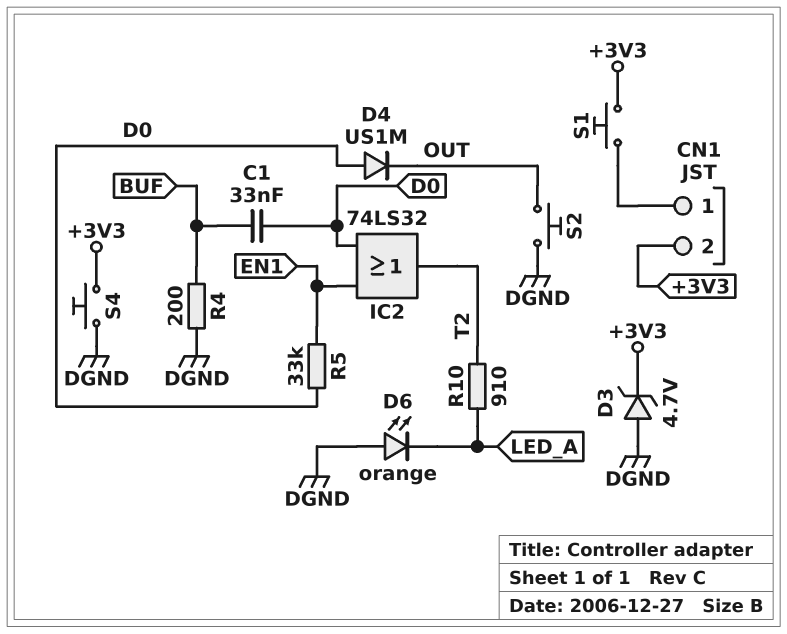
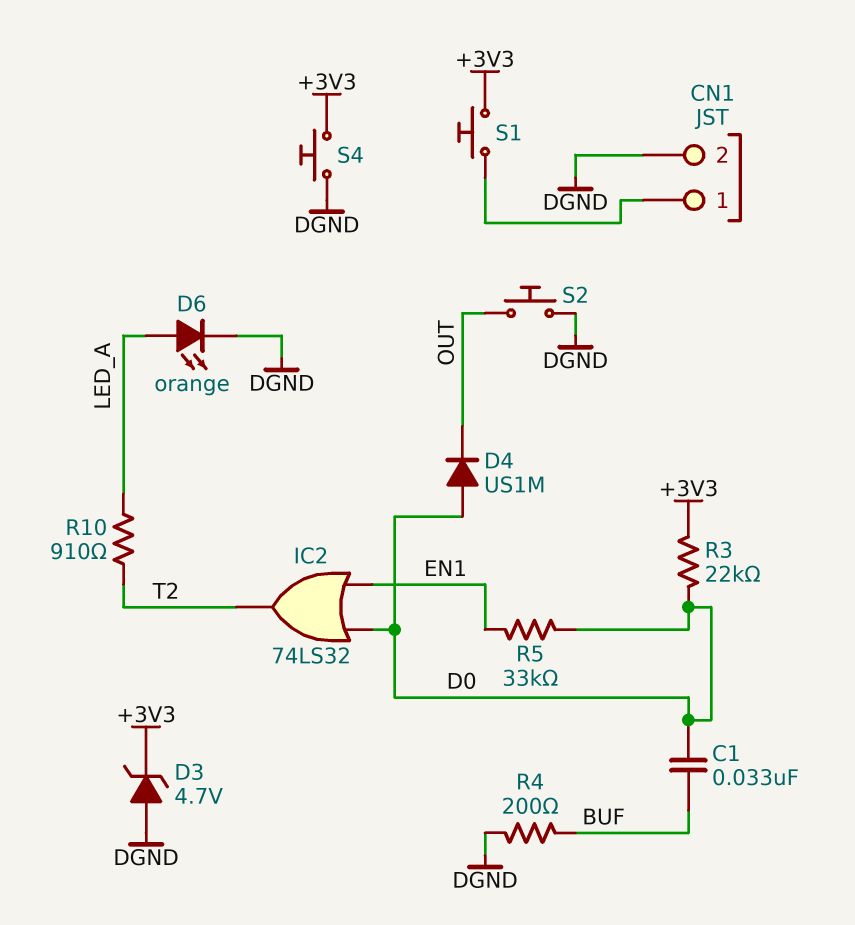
CN1 pin 2: +3V3 -> DGND
D6: LED orange (A DGND, K LED_A) -> LED orange (A LED_A, K DGND)
R3: none -> 22k (+3V3, D0)

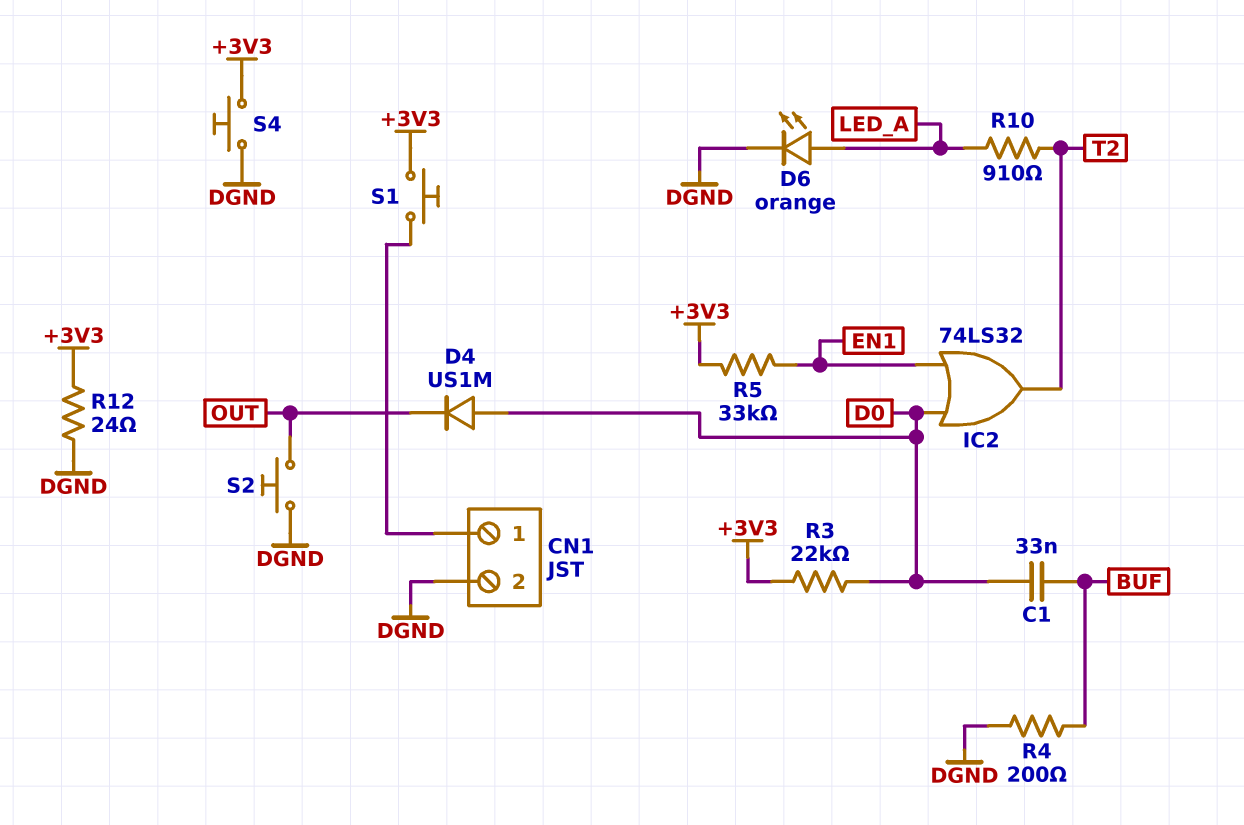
D3: zener 4.7V (A DGND, K +3V3) -> none
R5: 33k (D0, EN1) -> 33k (+3V3, EN1)
R12: none -> 24 (+3V3, DGND)

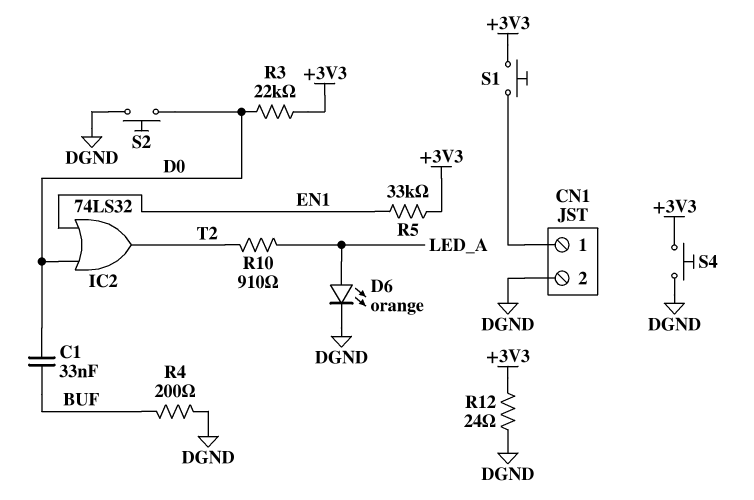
D4: diode US1M (A D0, K OUT) -> none
S2: button (DGND, OUT) -> button (D0, DGND)

